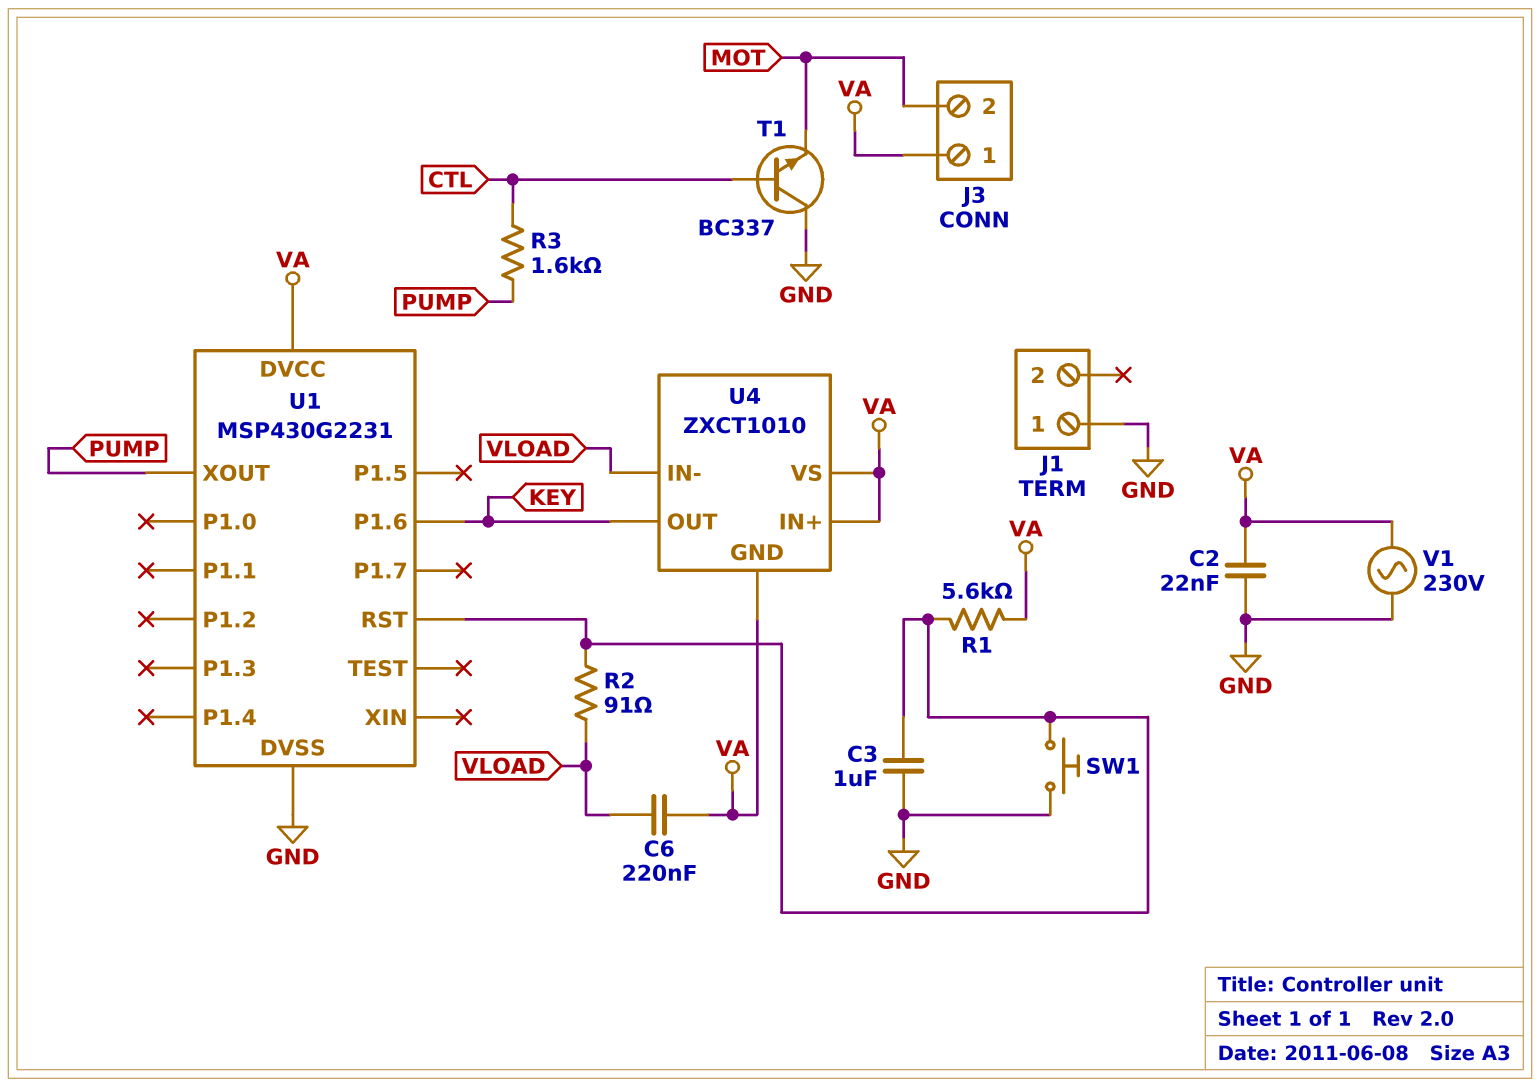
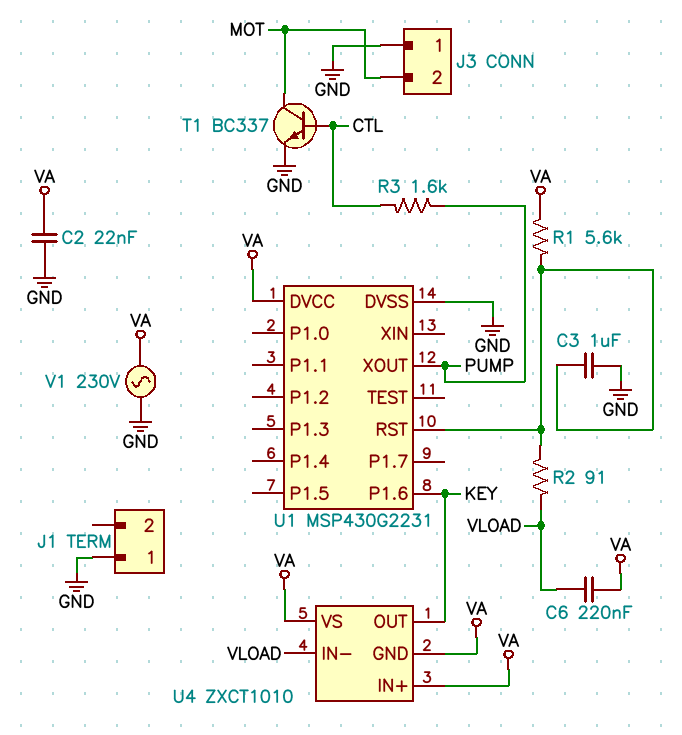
J3 pin 1: VA -> GND
SW1: button (GND, U1/RST) -> none
T1: NPN BC337 (B CTL, C GND, E MOT) -> NPN BC337 (B CTL, C MOT, E GND)

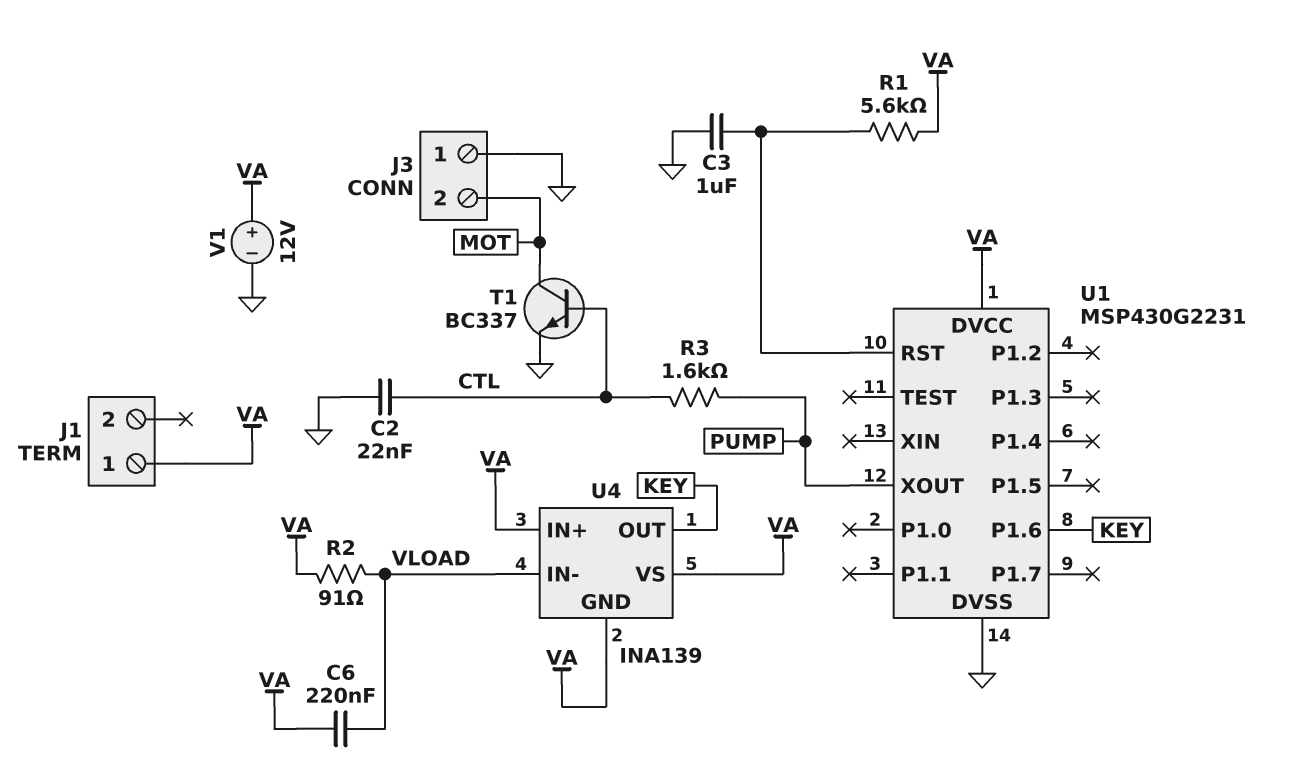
C2: 22nF (GND, VA) -> 22nF (CTL, GND)
J1 pin 1: GND -> VA
R2: 91 (U1/RST, VLOAD) -> 91 (VA, VLOAD)
U4: ZXCT1010 -> INA139
V1: AC 230V (GND, VA) -> 12V (plus VA, minus GND)

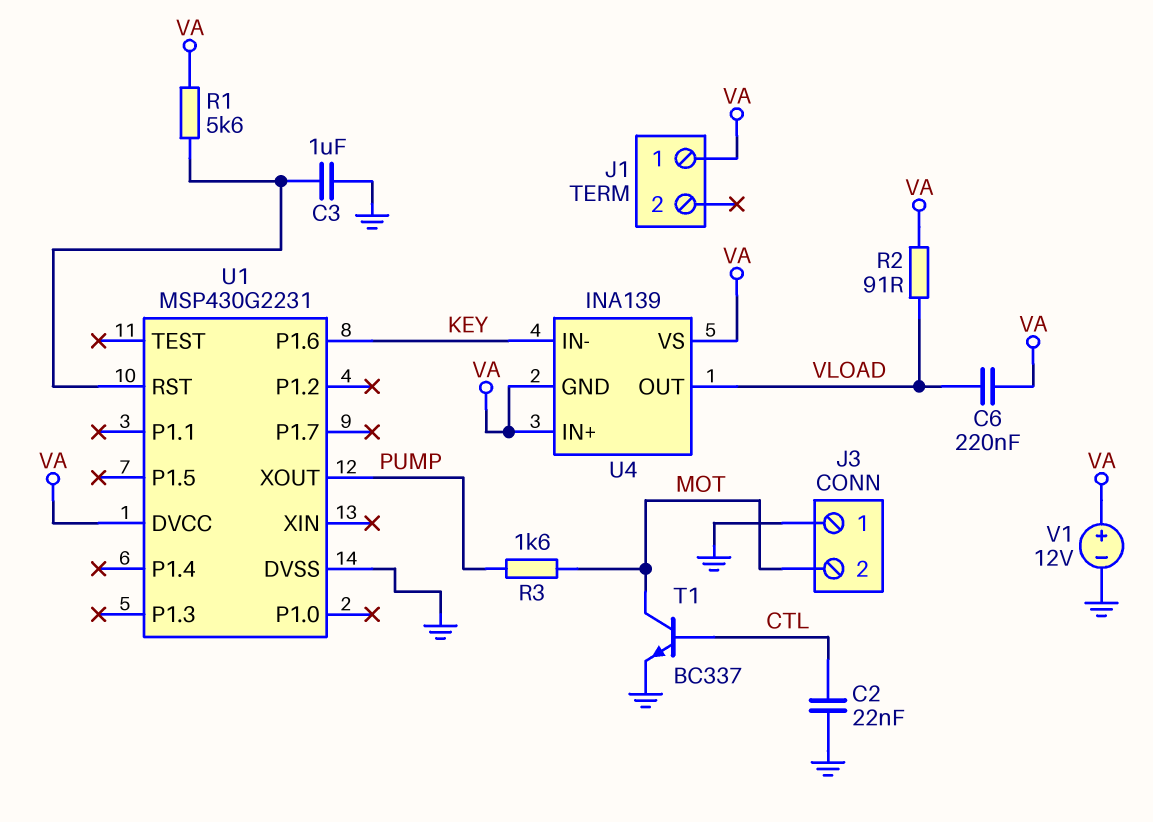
R3: 1.6k (CTL, PUMP) -> 1.6k (MOT, PUMP)
U4 pin IN-: VLOAD -> KEY
U4 pin OUT: KEY -> VLOAD

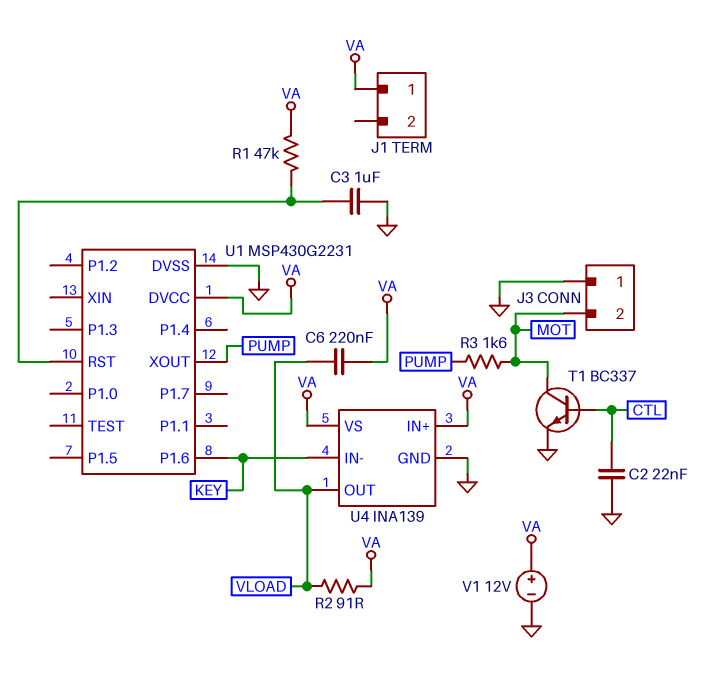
R1: 5.6k (U1/RST, VA) -> 47k (U1/RST, VA)
U4 pin GND: VA -> GND

